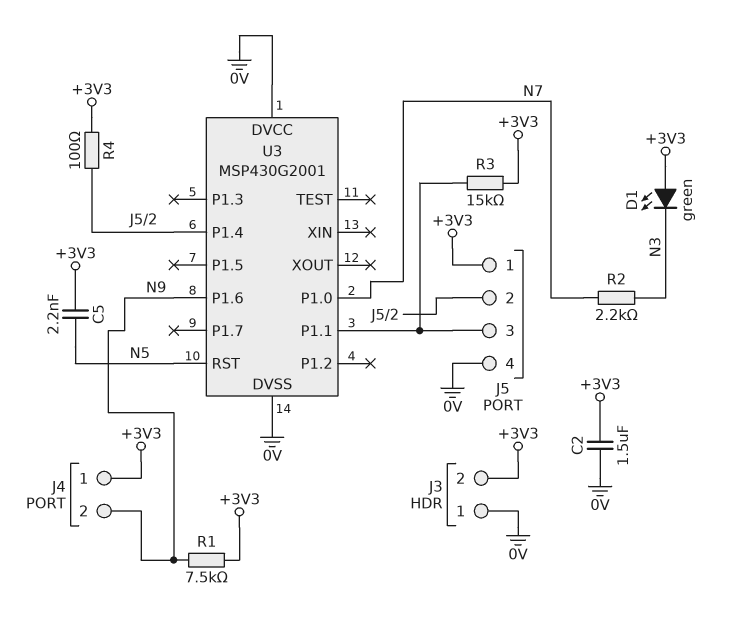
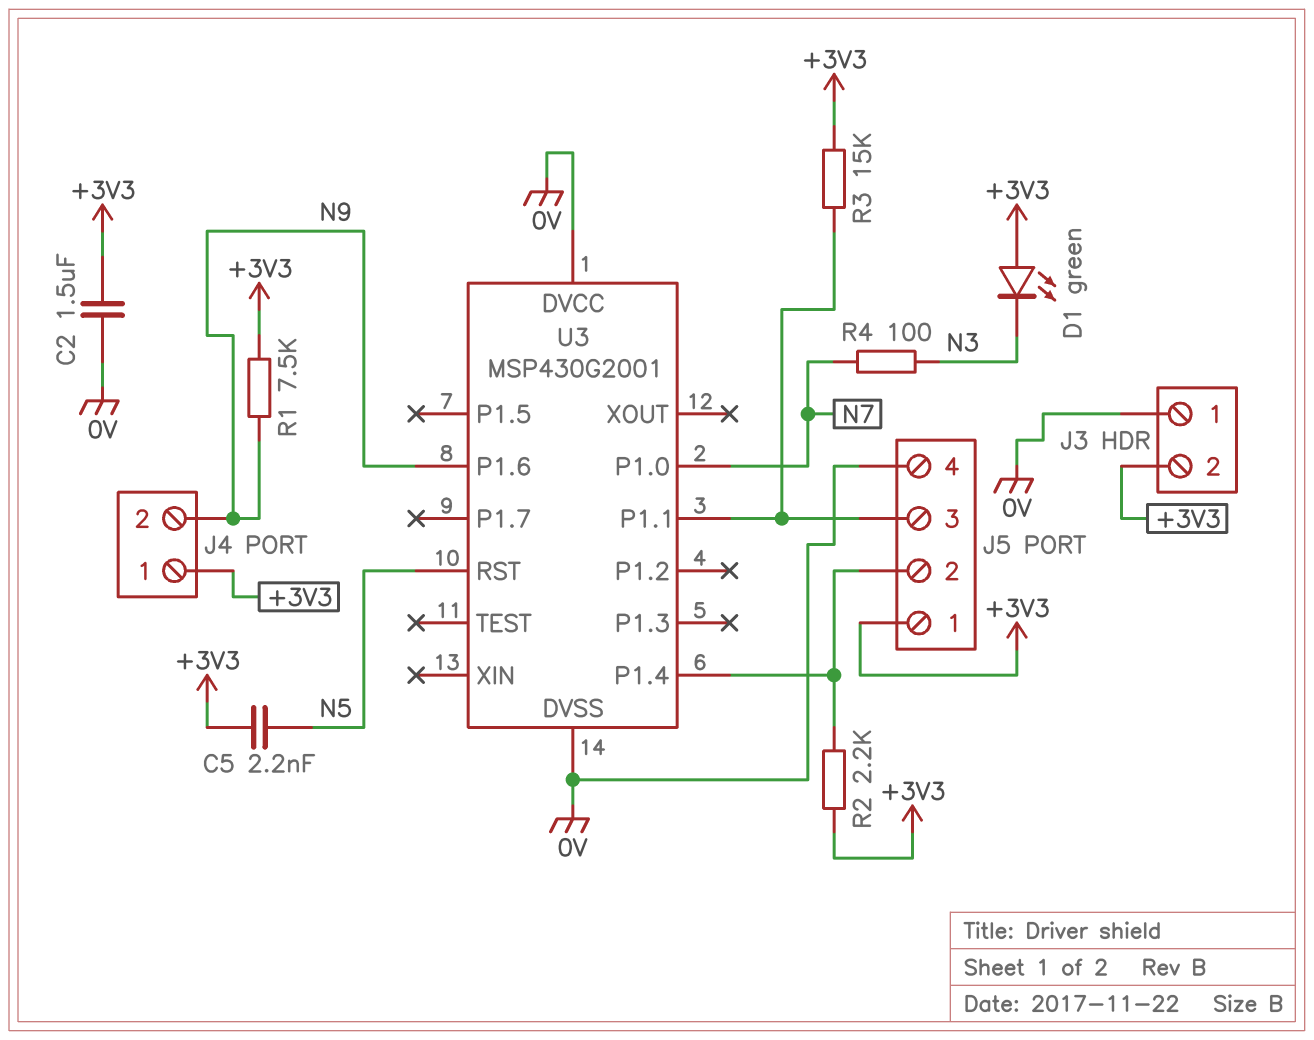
R2: 2.2k (N3, N7) -> 2.2k (+3V3, J5/2)
R4: 100 (+3V3, J5/2) -> 100 (N3, N7)

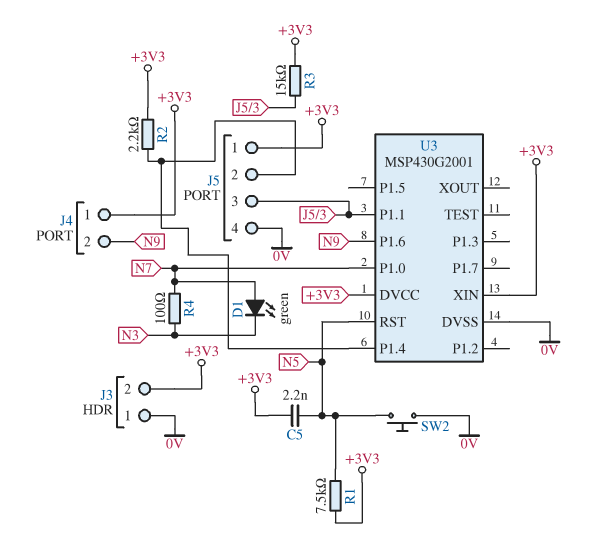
C2: 1.5uF (+3V3, 0V) -> none
D1: LED green (A +3V3, K N3) -> LED green (A N7, K N3)
R1: 7.5k (+3V3, N9) -> 7.5k (+3V3, N5)
SW2: none -> button (0V, N5)
U3 pin DVCC: 0V -> +3V3
U3 pin XIN: none -> +3V3

